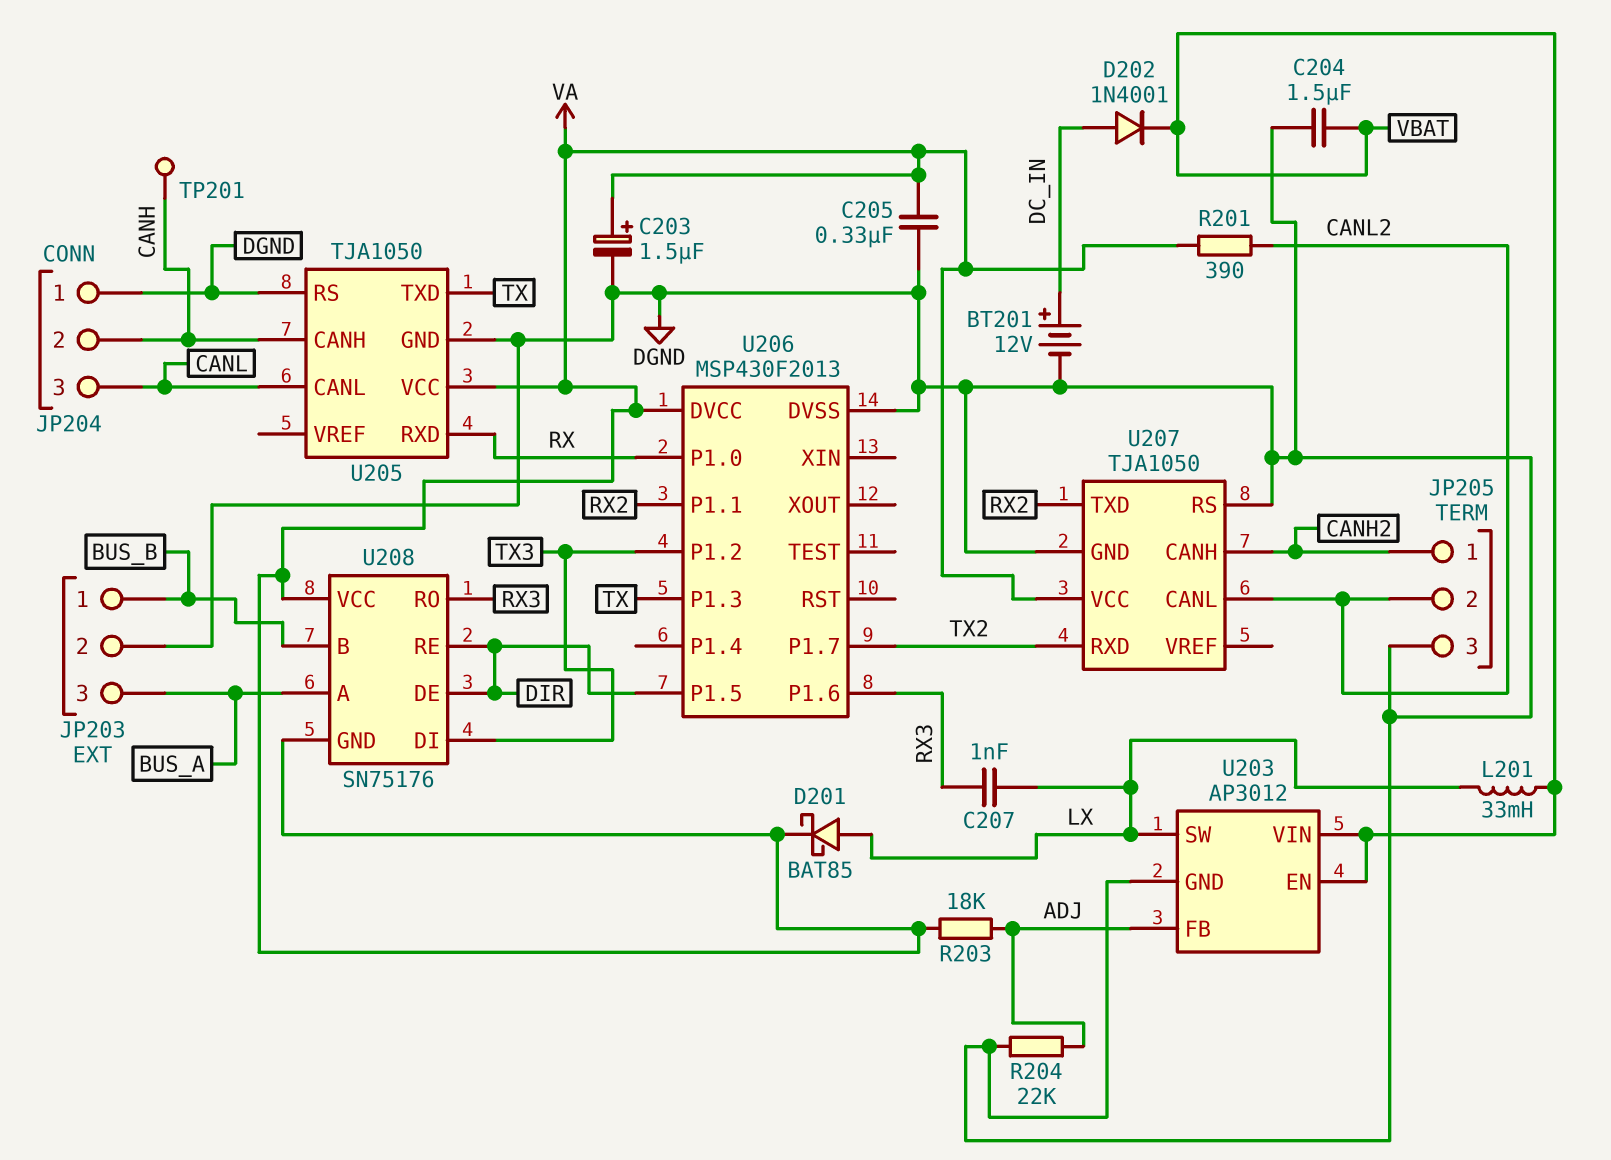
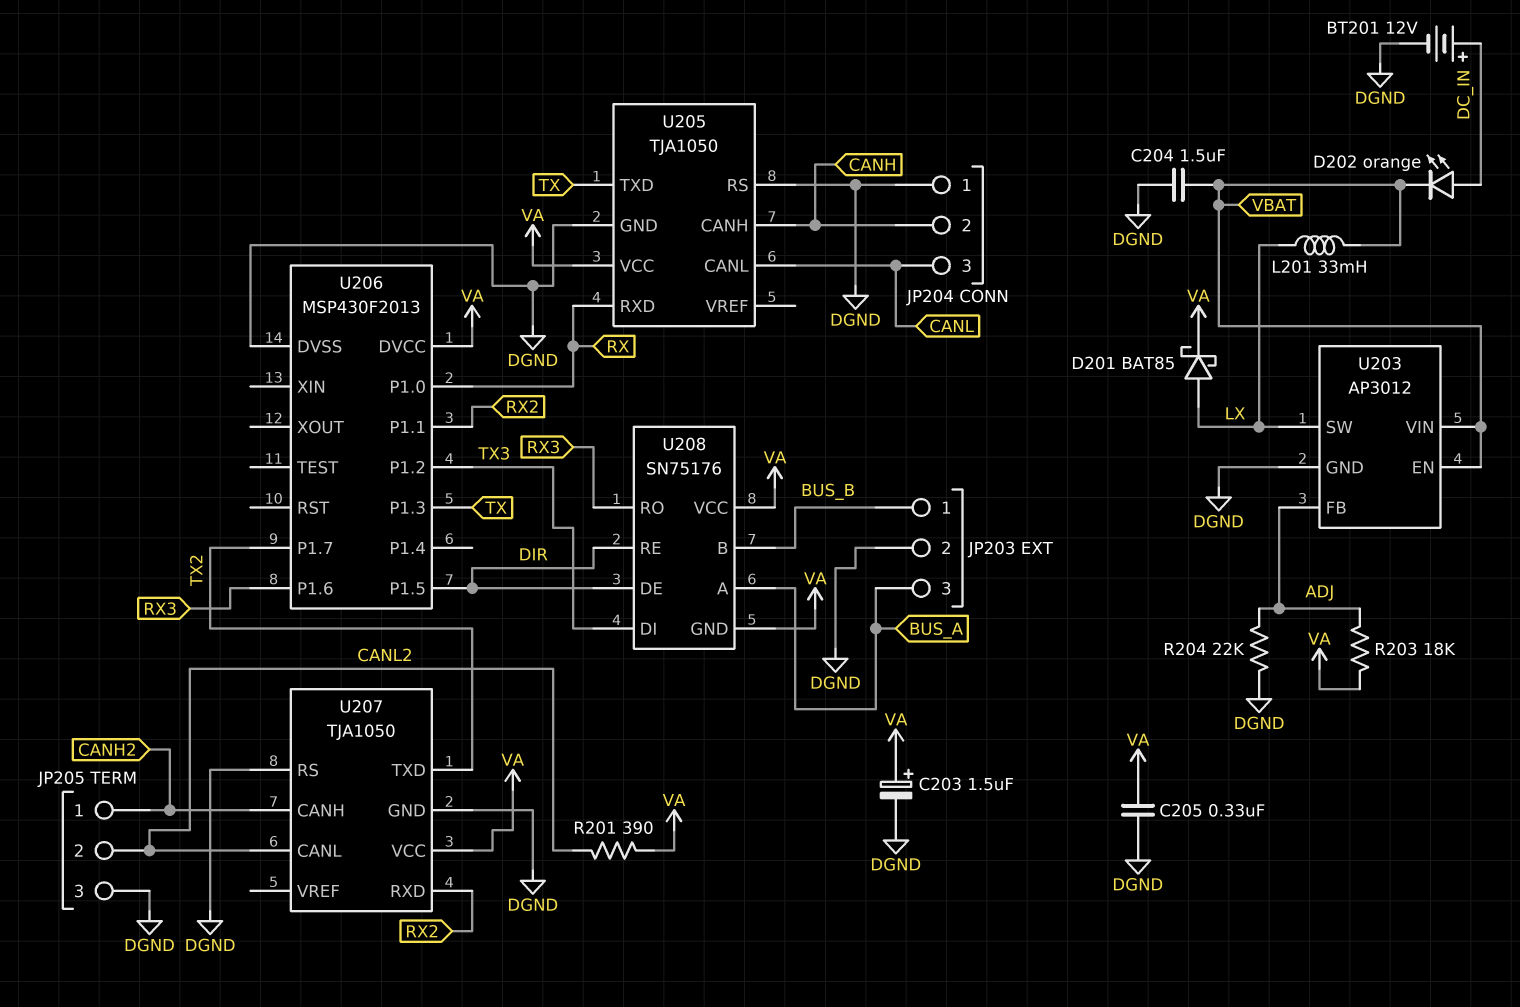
C207: 1nF (LX, RX3) -> none
D202: diode 1N4001 (A DC_IN, K VBAT) -> LED orange (A DC_IN, K VBAT)
TP201: test point (CANH) -> none
U207 pin RXD: TX2 -> RX2
U207 pin TXD: RX2 -> TX2

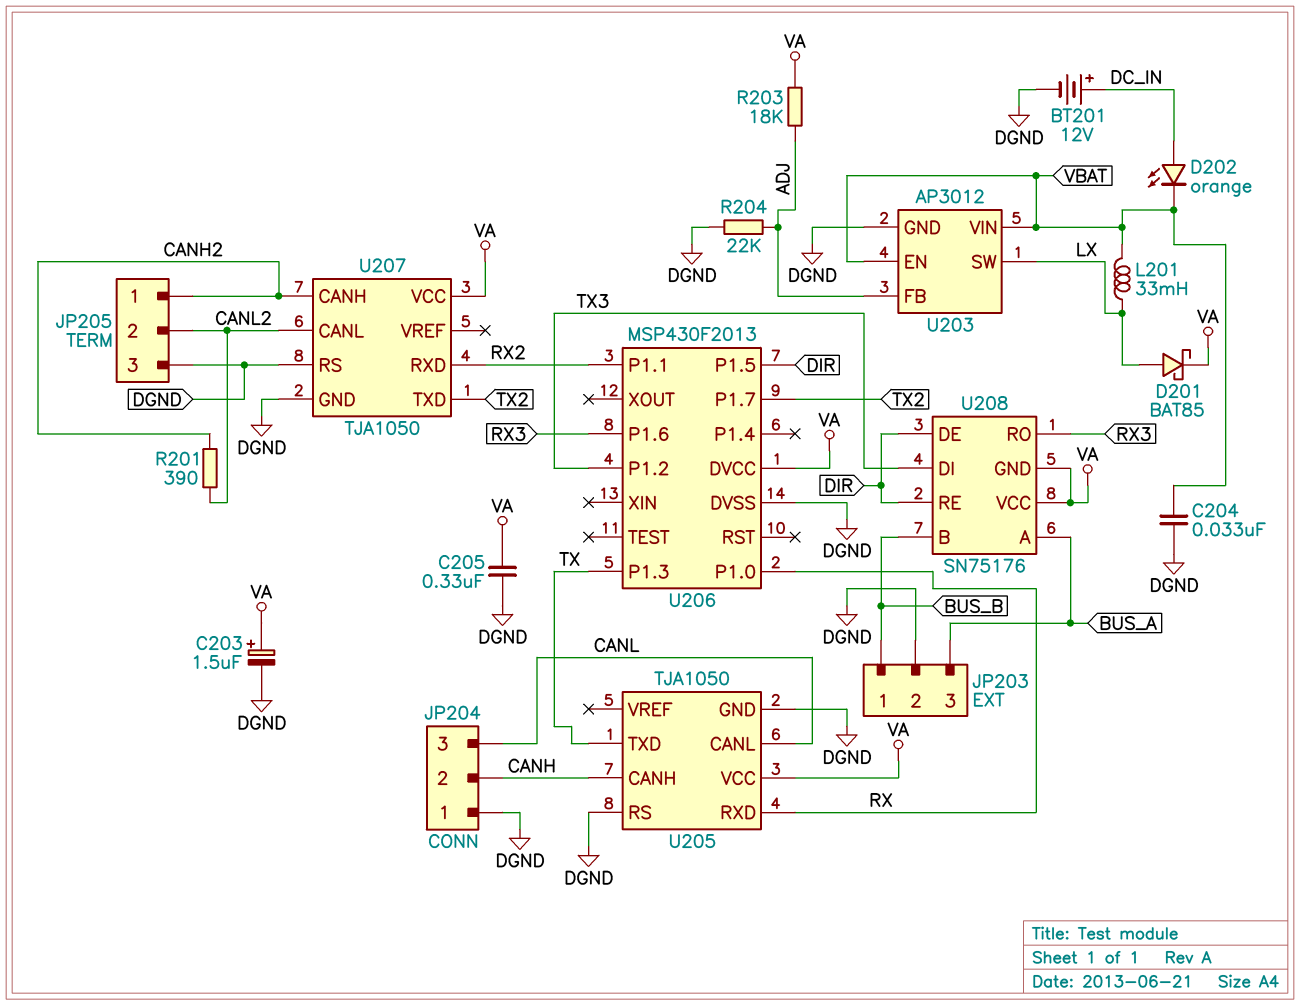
C204: 1.5uF (DGND, VBAT) -> 33nF (DGND, VBAT)
R201: 390 (CANL2, VA) -> 390 (CANH2, CANL2)

